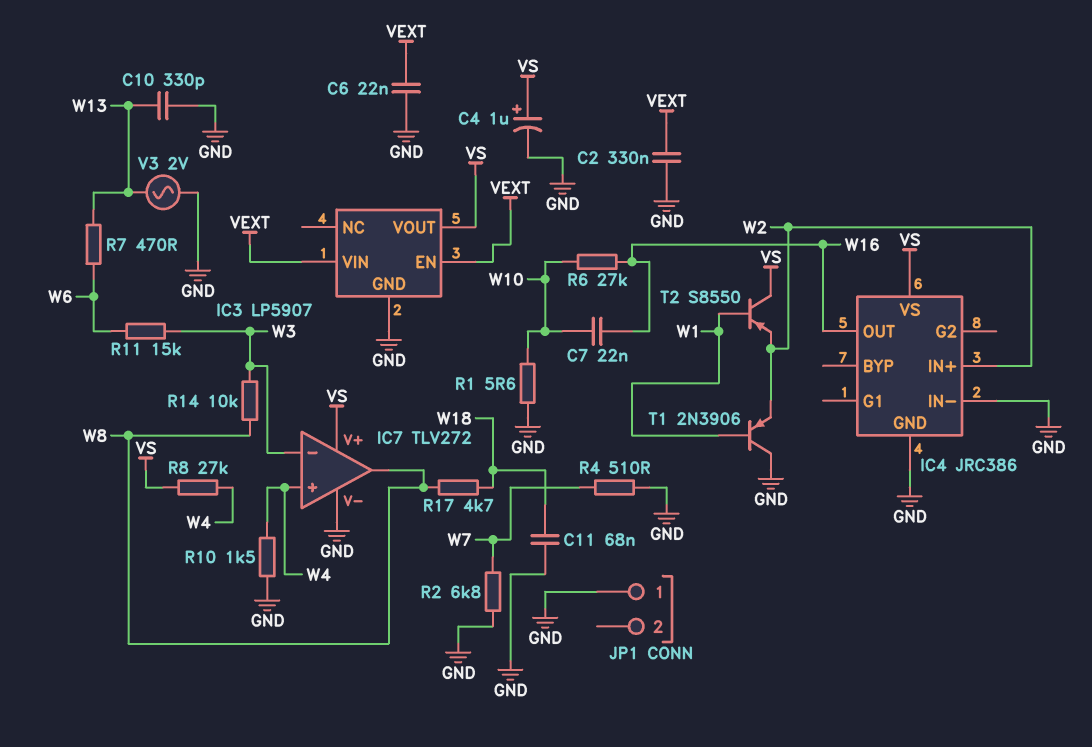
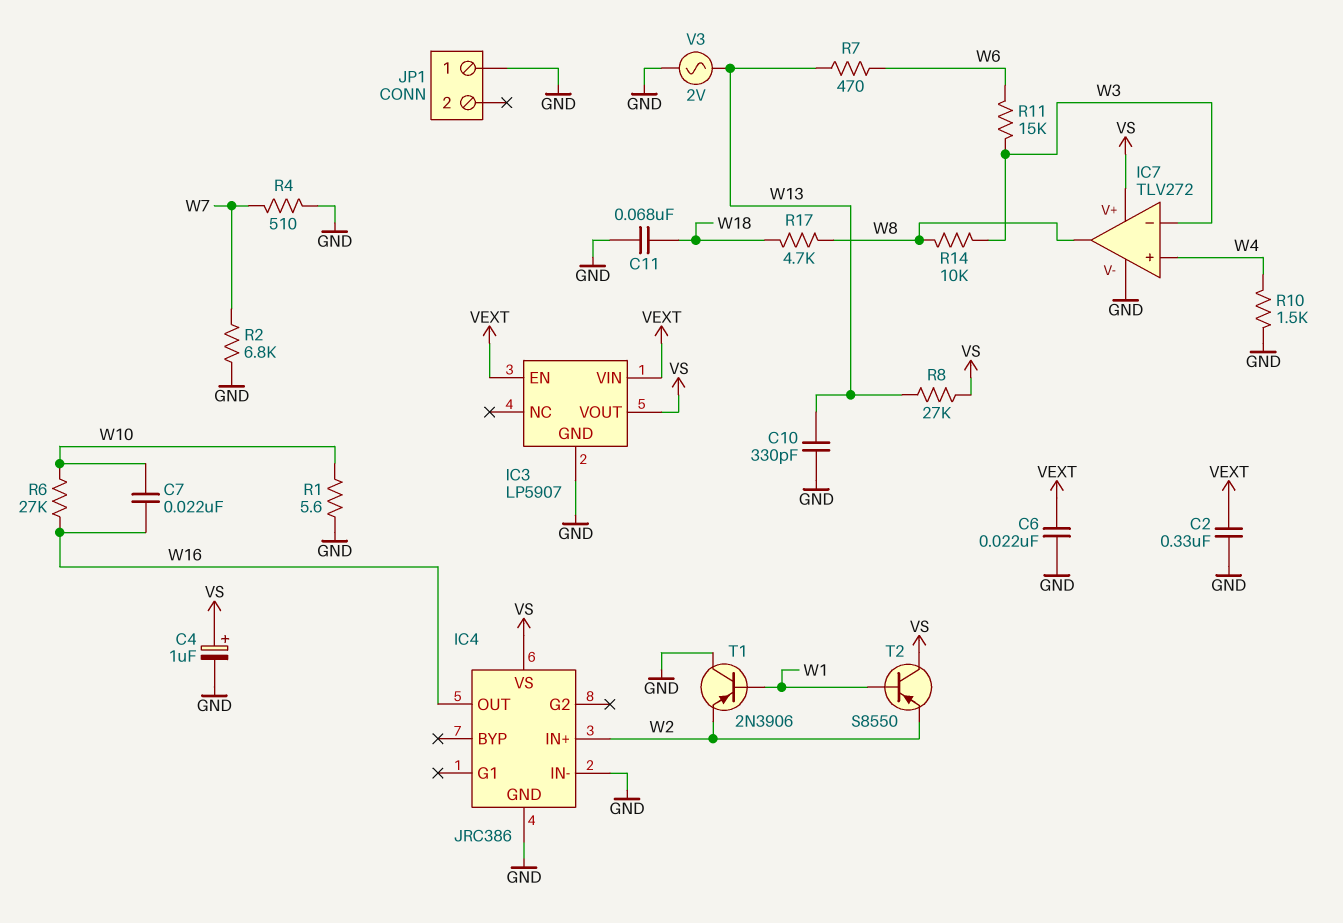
R8: 27k (VS, W4) -> 27k (VS, W13)

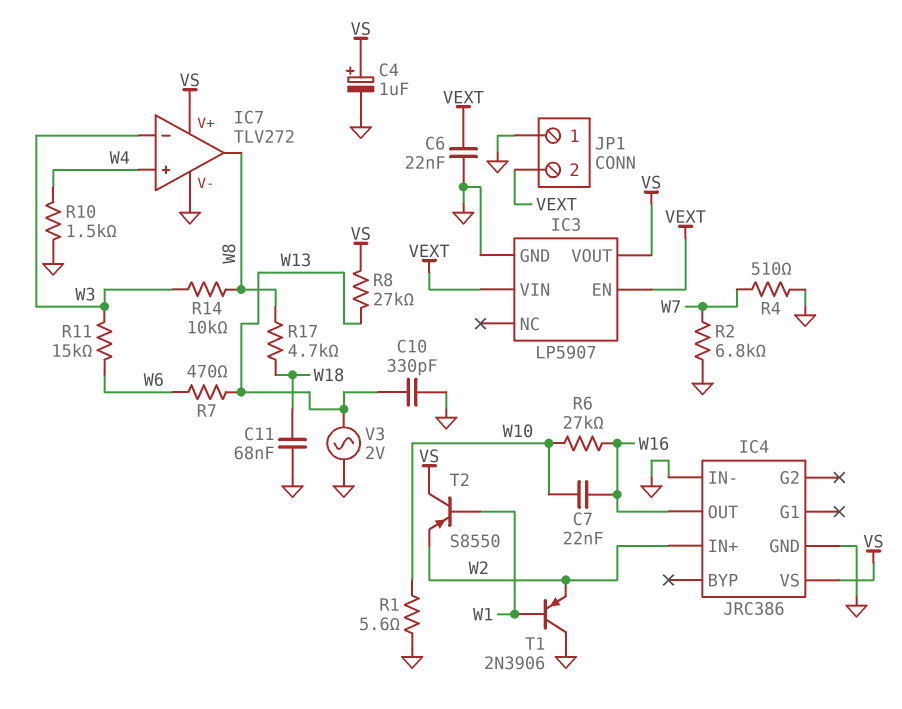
C2: 330nF (GND, VEXT) -> none
JP1 pin 2: none -> VEXT

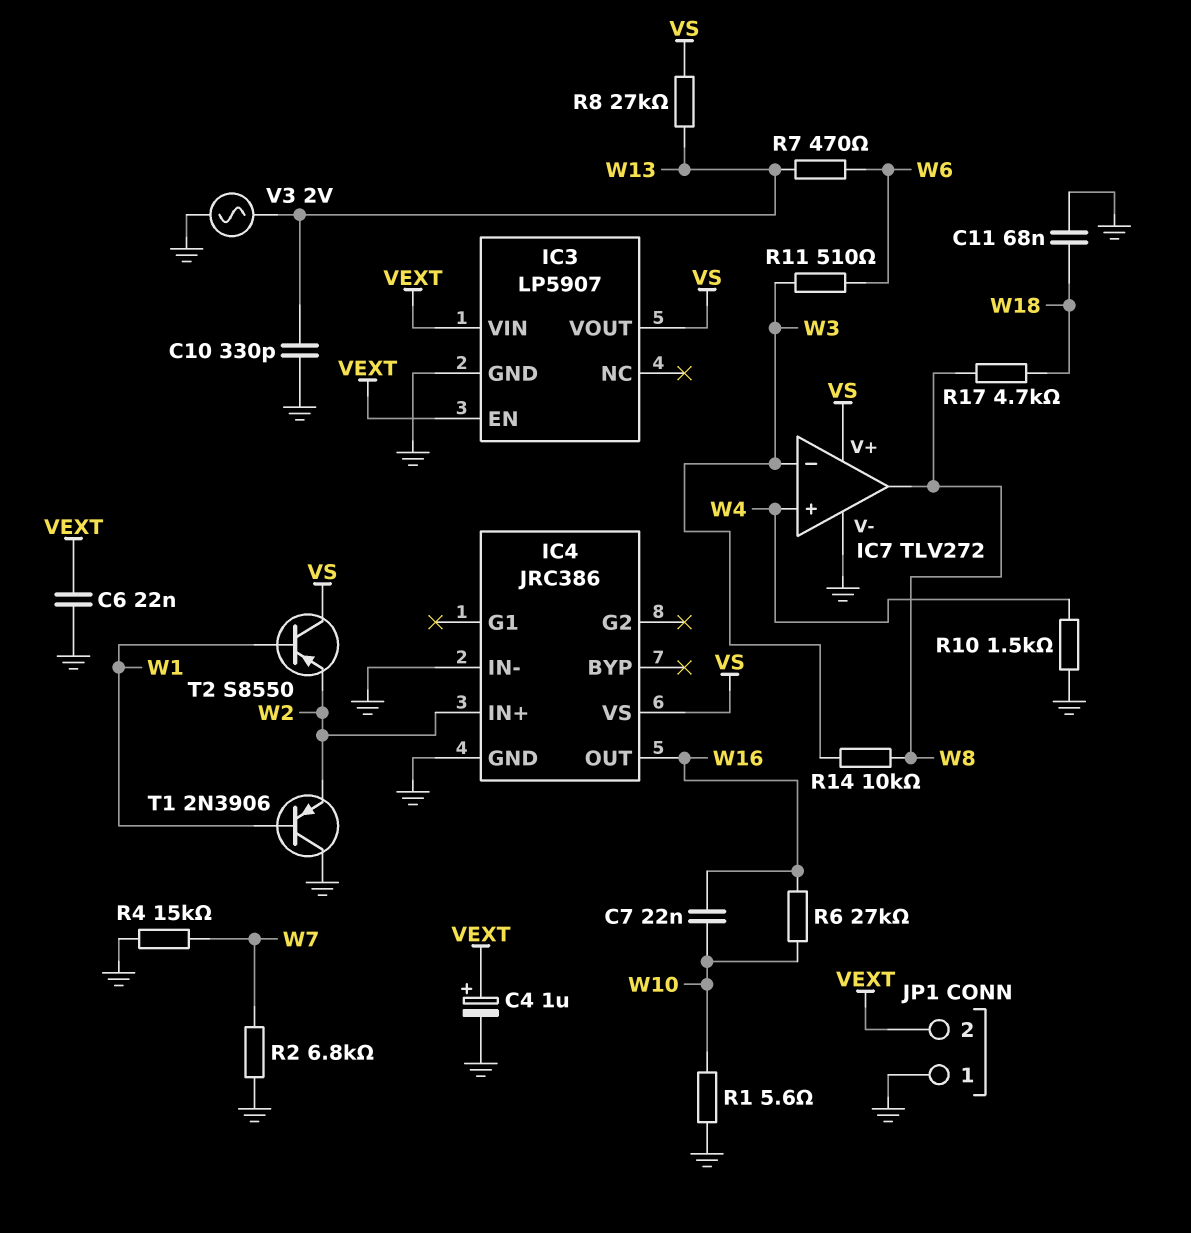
C4: 1uF (plus VS, minus GND) -> 1uF (plus VEXT, minus GND)
R4: 510 (GND, W7) -> 15k (GND, W7)
R11: 15k (W3, W6) -> 510 (W3, W6)

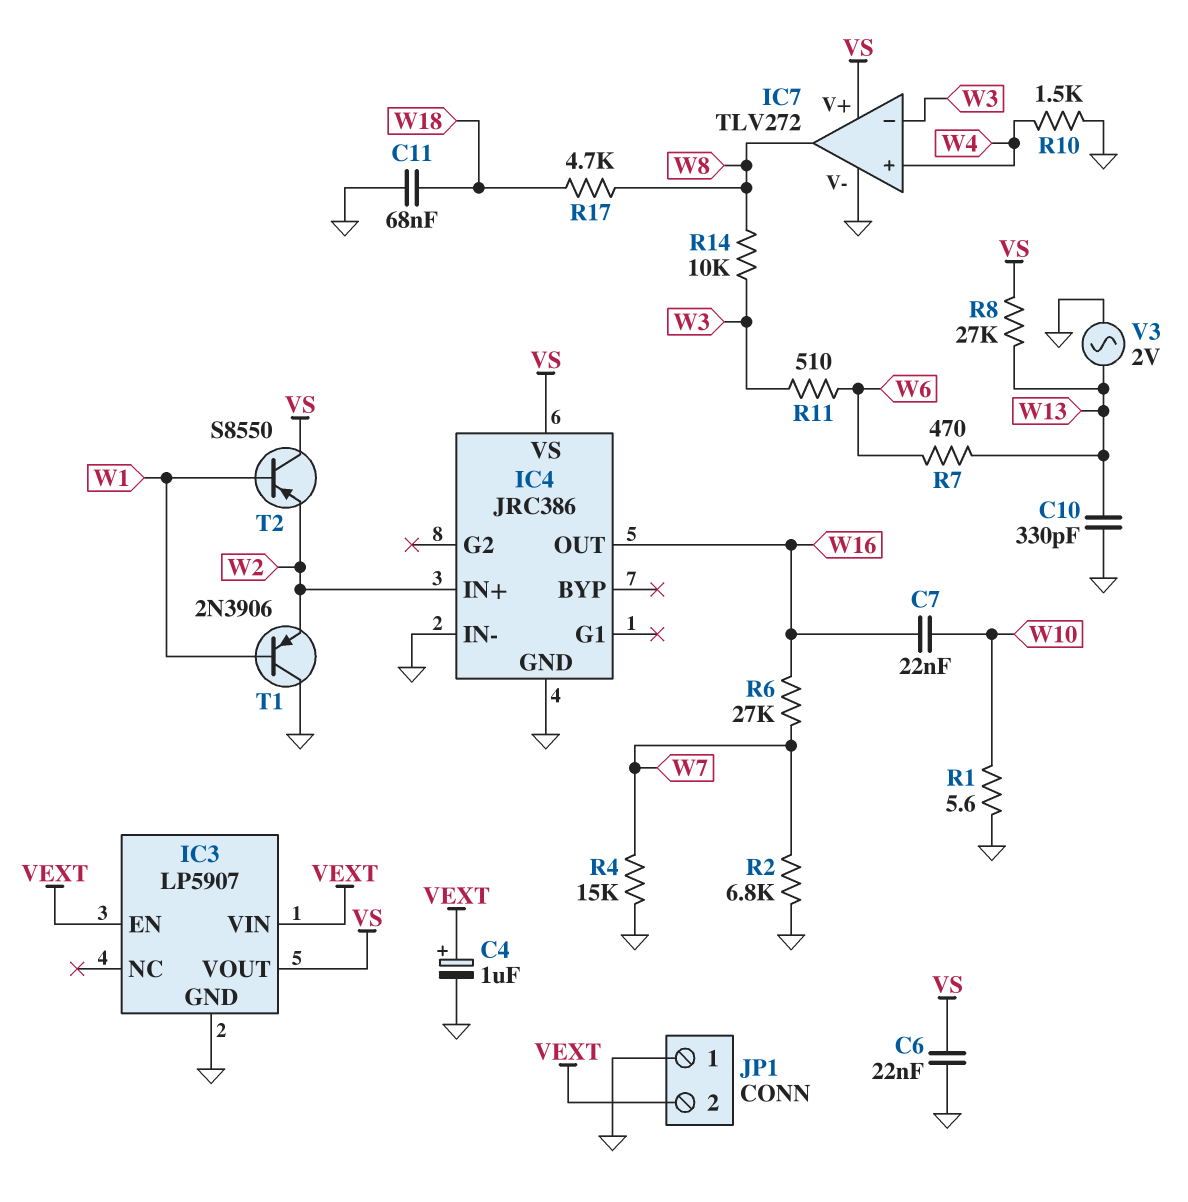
C6: 22nF (GND, VEXT) -> 22nF (GND, VS)
R6: 27k (W10, W16) -> 27k (W7, W16)

